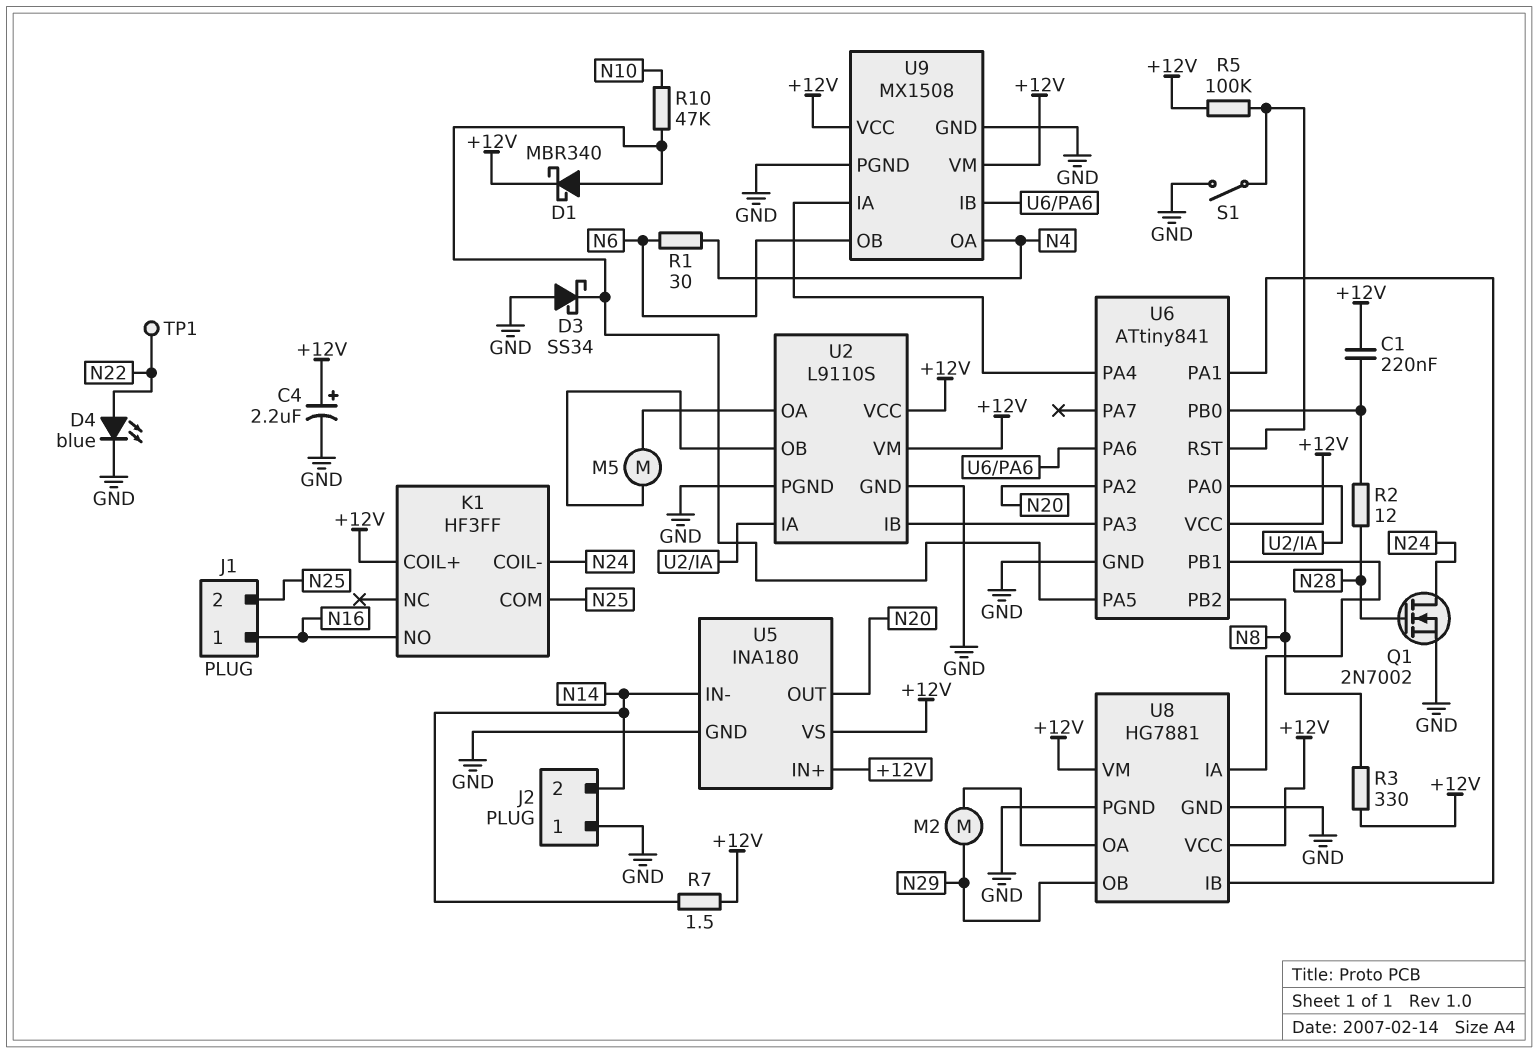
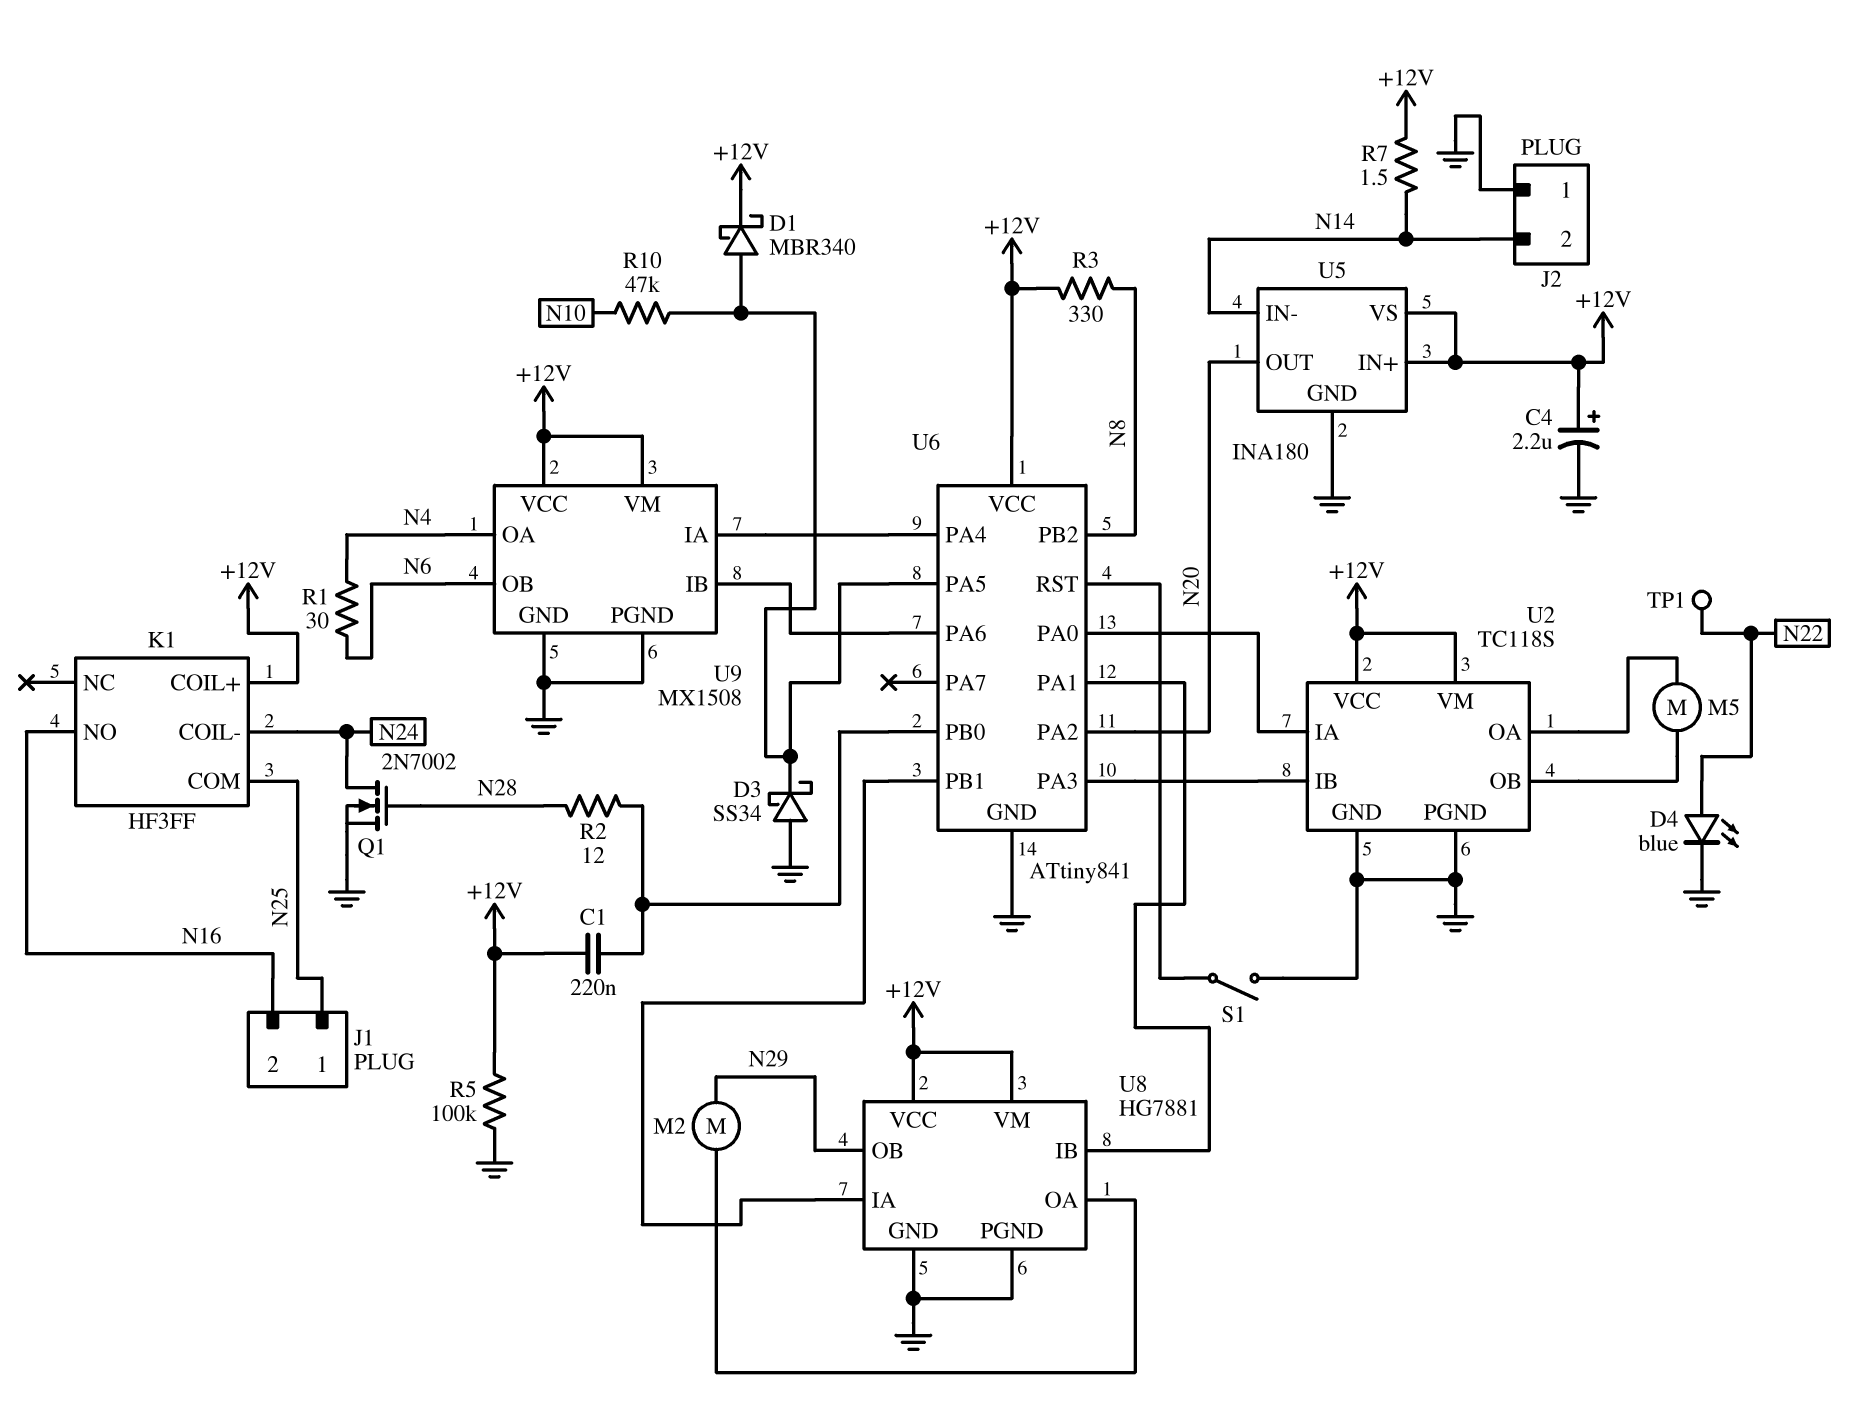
J1 pin 1: N16 -> N25
J1 pin 2: N25 -> N16
R5: 100k (+12V, U6/RST) -> 100k (+12V, GND)
U2: L9110S -> TC118S

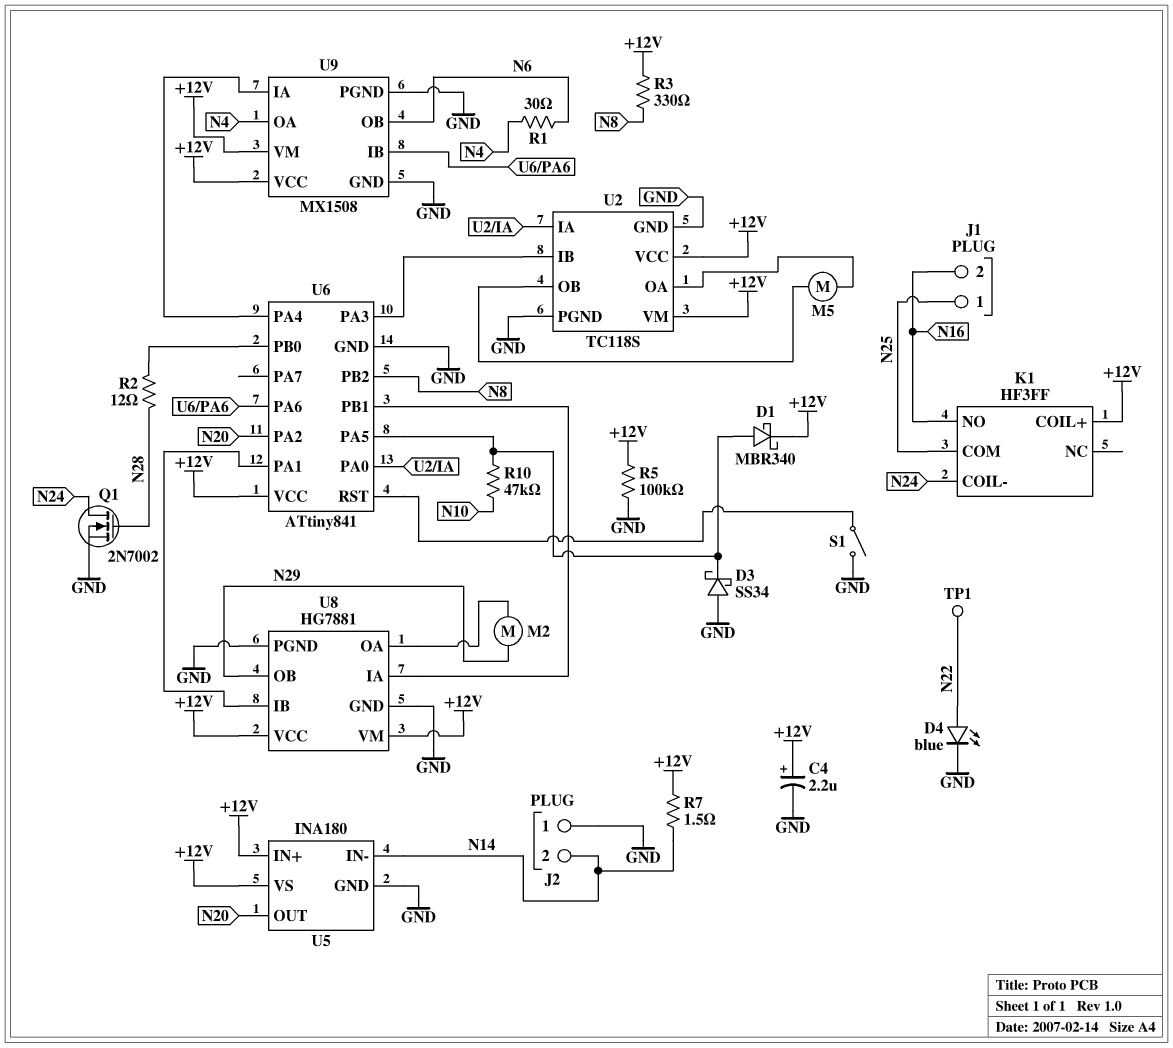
C1: 220nF (+12V, U6/PB0) -> none

